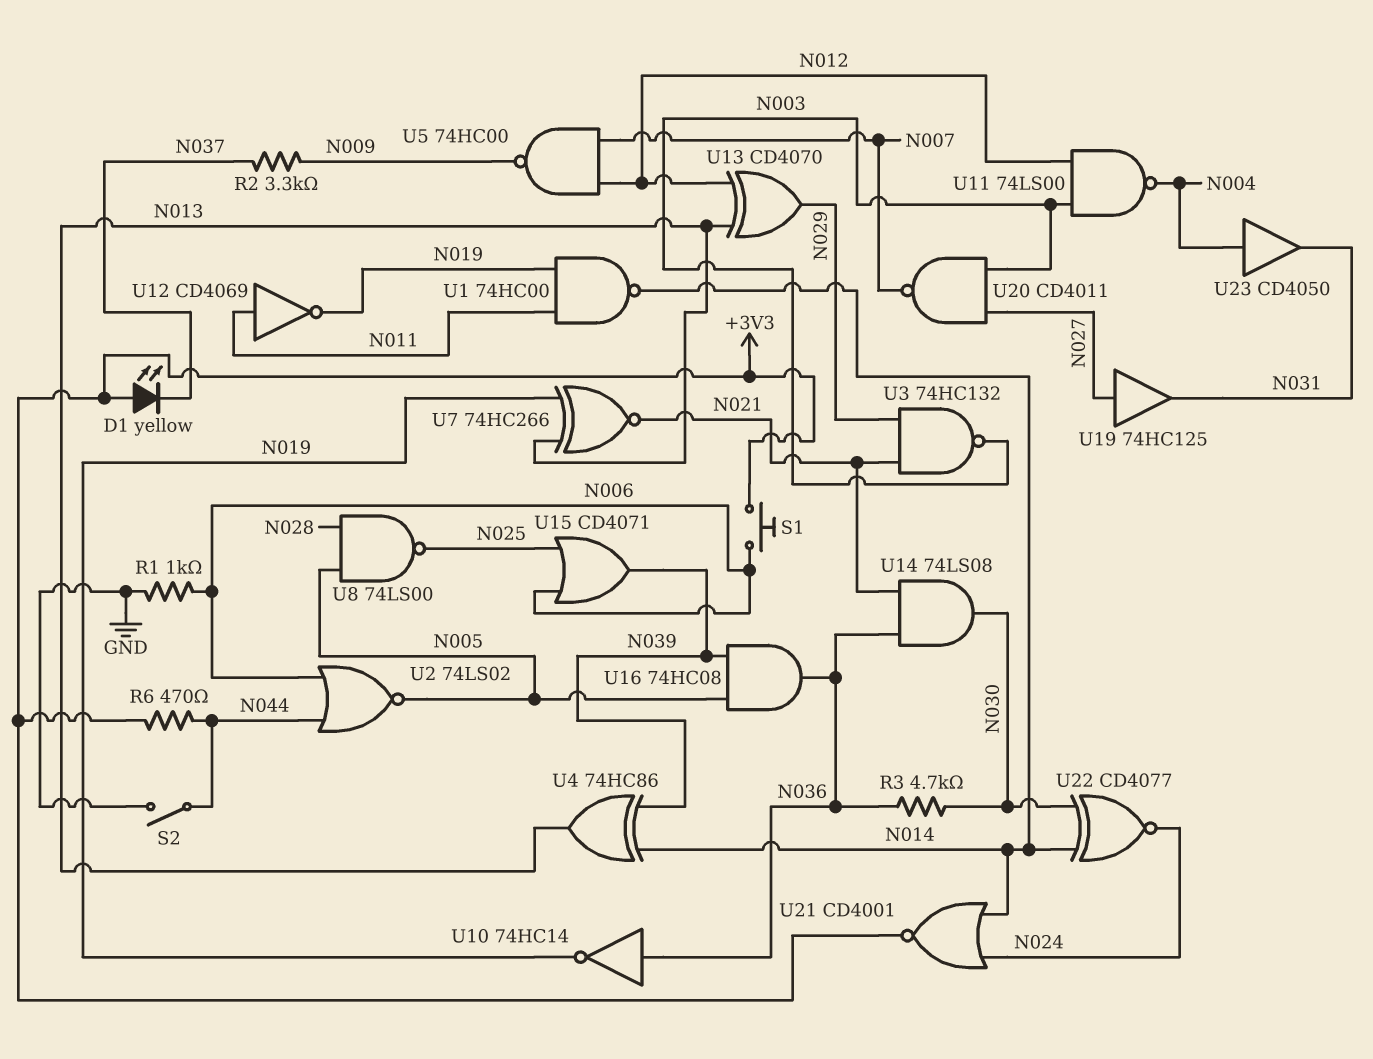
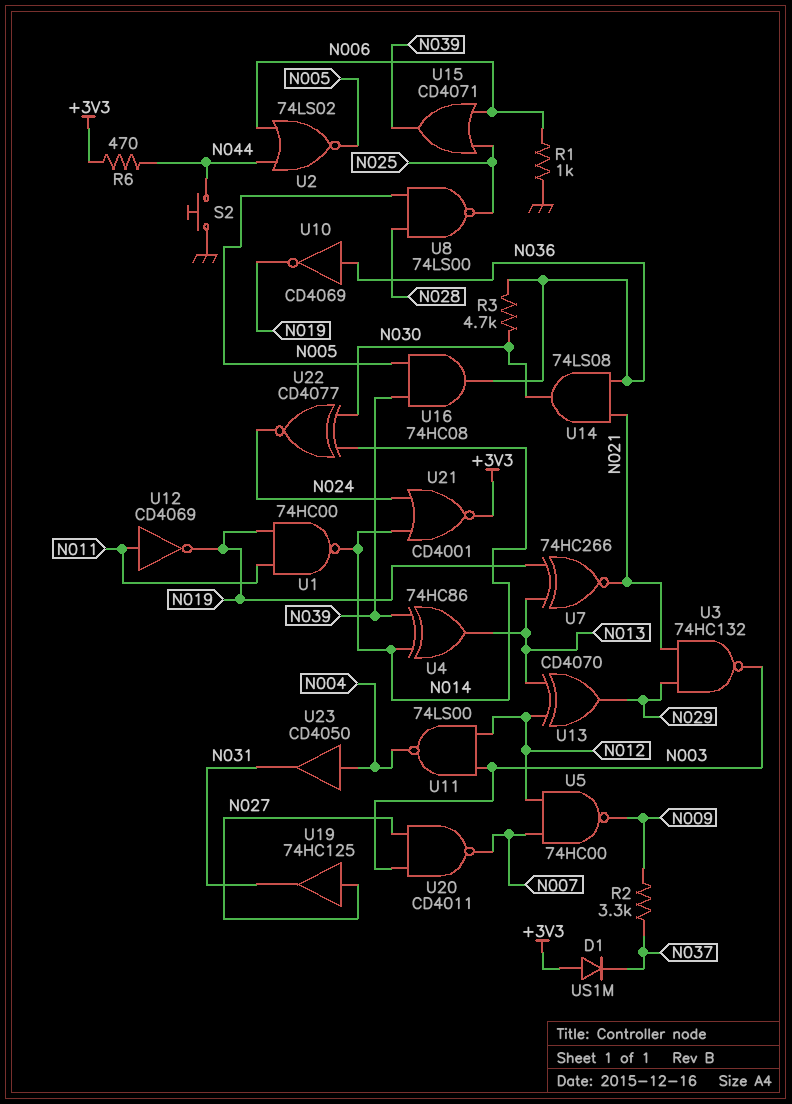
D1: LED yellow (A +3V3, K N037) -> diode US1M (A +3V3, K N037)
S1: button (+3V3, N006) -> none
S2: switch (GND, N044) -> button (GND, N044)
U10: NOT 74HC14 (in N036, out N019) -> NOT CD4069 (in N036, out N019)

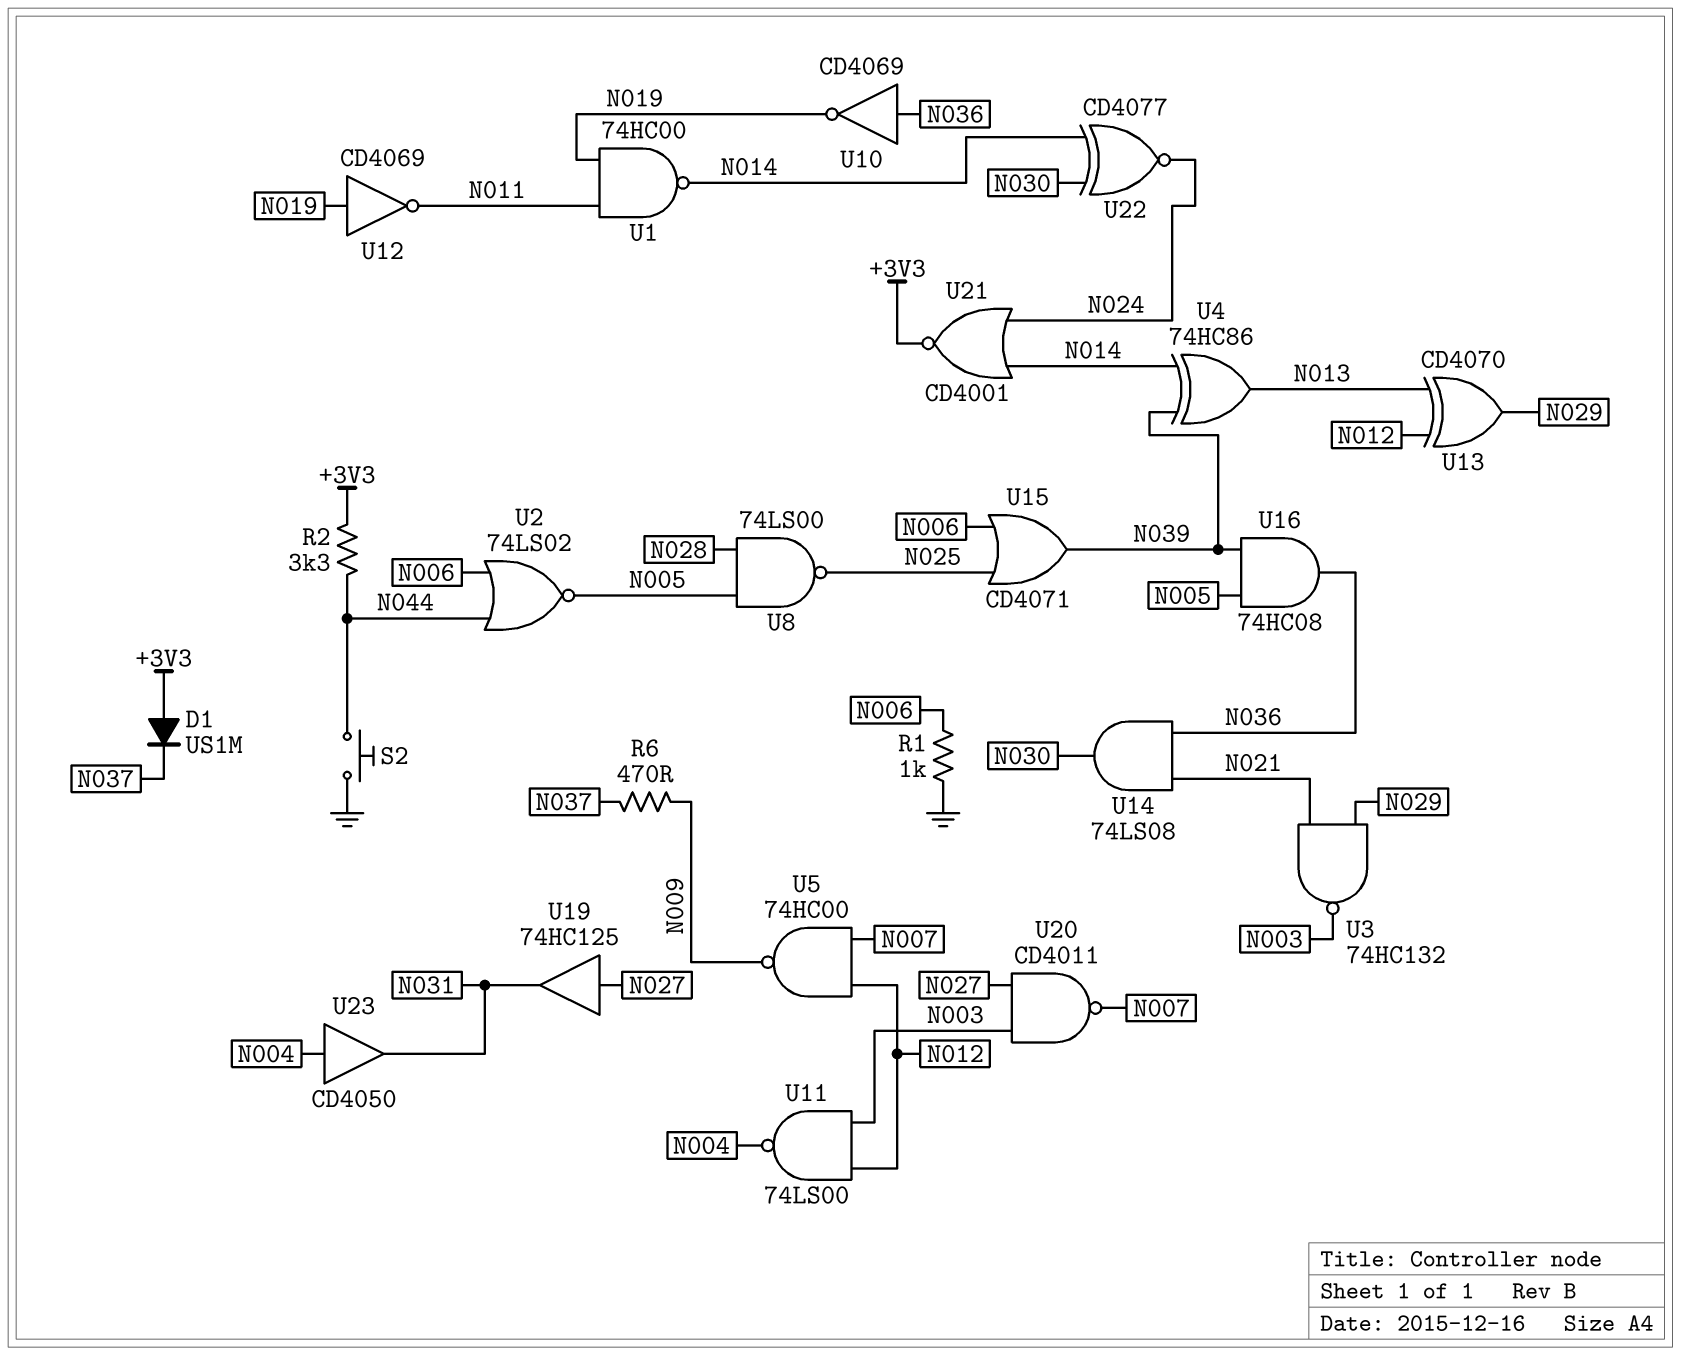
R2: 3.3k (N009, N037) -> 3.3k (+3V3, N044)
R3: 4.7k (N030, N036) -> none
R6: 470 (+3V3, N044) -> 470 (N009, N037)
U7: XNOR 74HC266 (in N013, in N019, out N021) -> none
U12: NOT CD4069 (in N011, out N019) -> NOT CD4069 (in N019, out N011)

